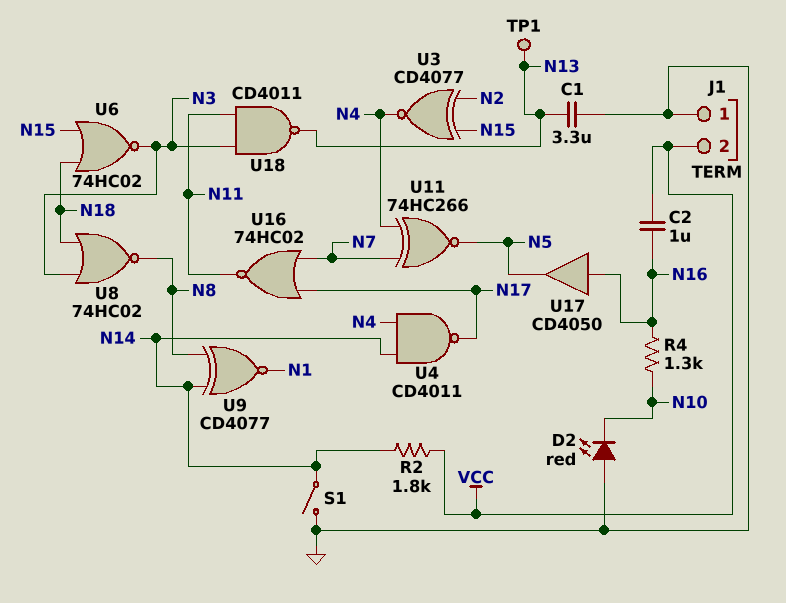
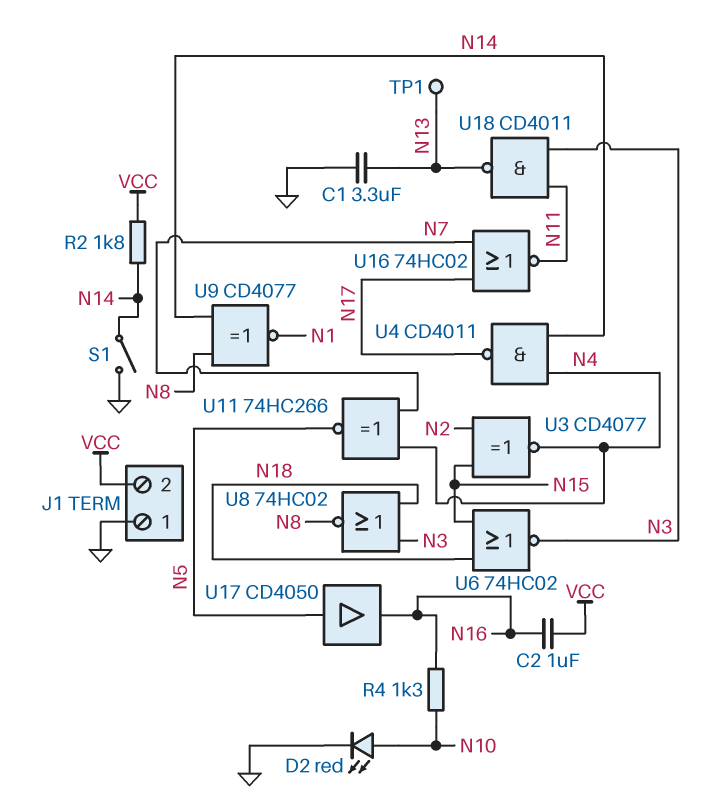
D2: LED red (A GND, K N10) -> LED red (A N10, K GND)
U17: buffer CD4050 (in N16, out N5) -> buffer CD4050 (in N5, out N16)

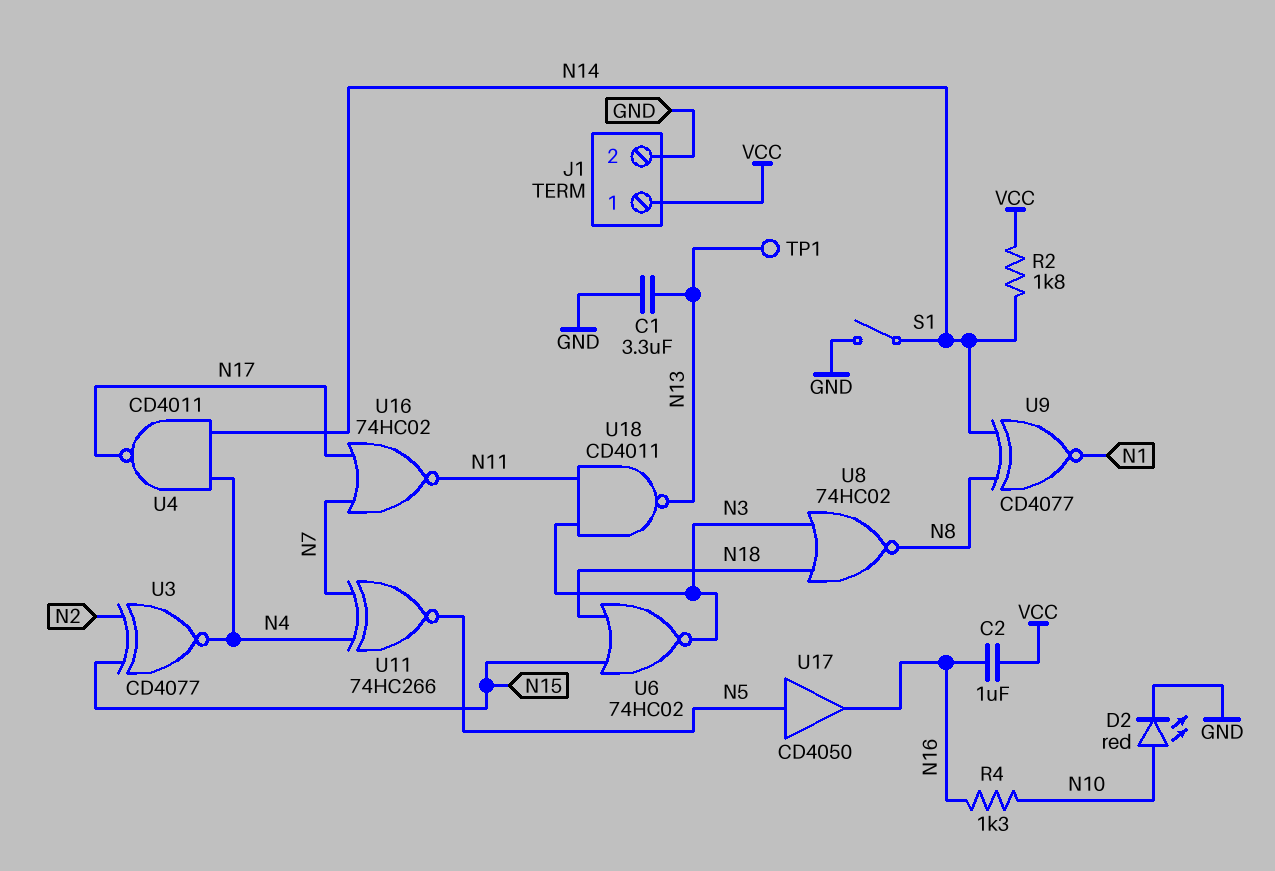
J1 pin 1: GND -> VCC
J1 pin 2: VCC -> GND

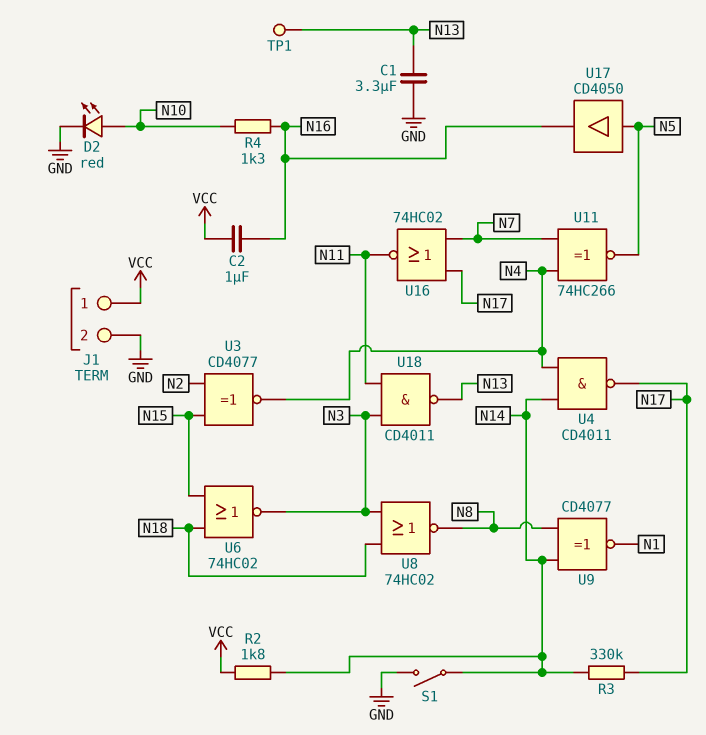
R3: none -> 330k (N14, N17)

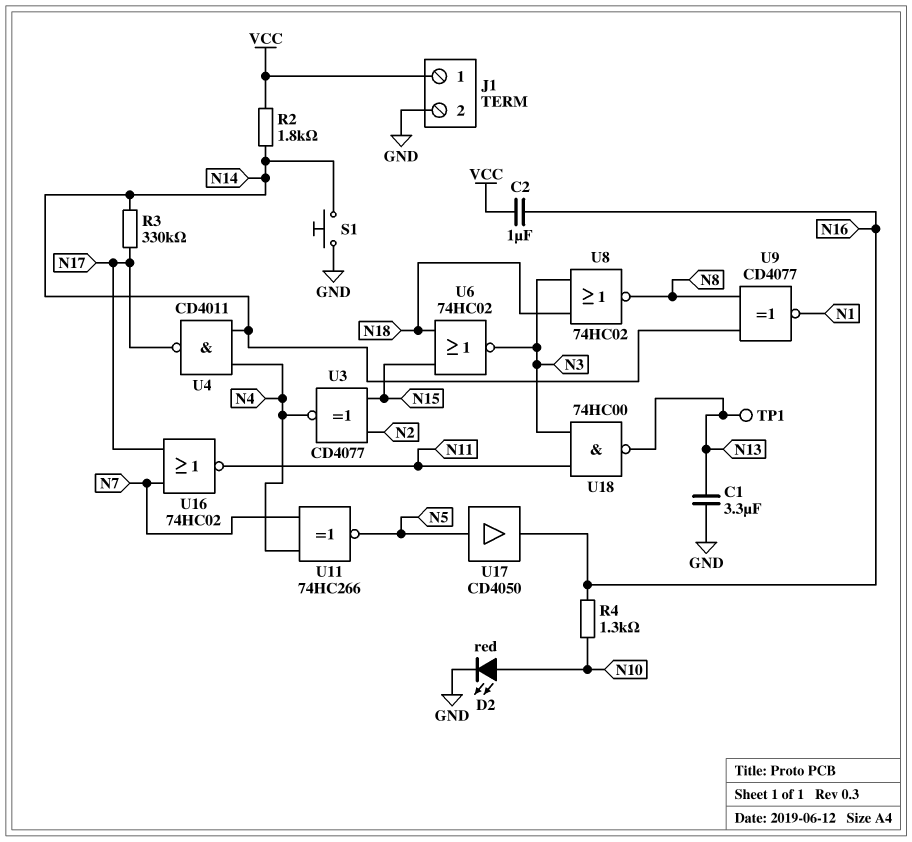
S1: switch (GND, N14) -> button (GND, N14)
U18: NAND CD4011 (in N3, in N11, out N13) -> NAND 74HC00 (in N3, in N11, out N13)

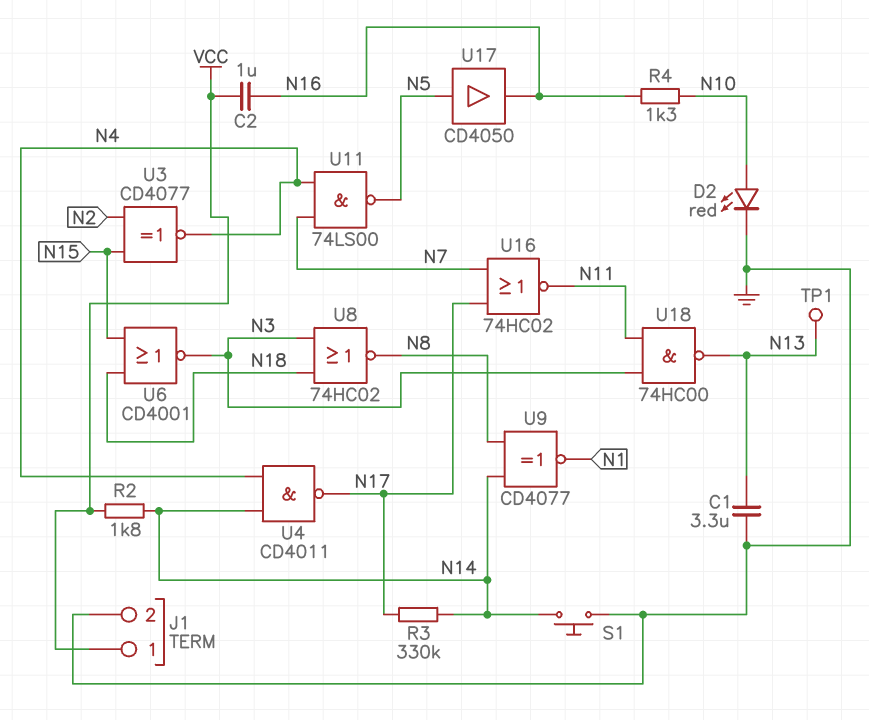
U6: NOR 74HC02 (in N15, in N18, out N3) -> NOR CD4001 (in N15, in N18, out N3)
U11: XNOR 74HC266 (in N4, in N7, out N5) -> NAND 74LS00 (in N4, in N7, out N5)

